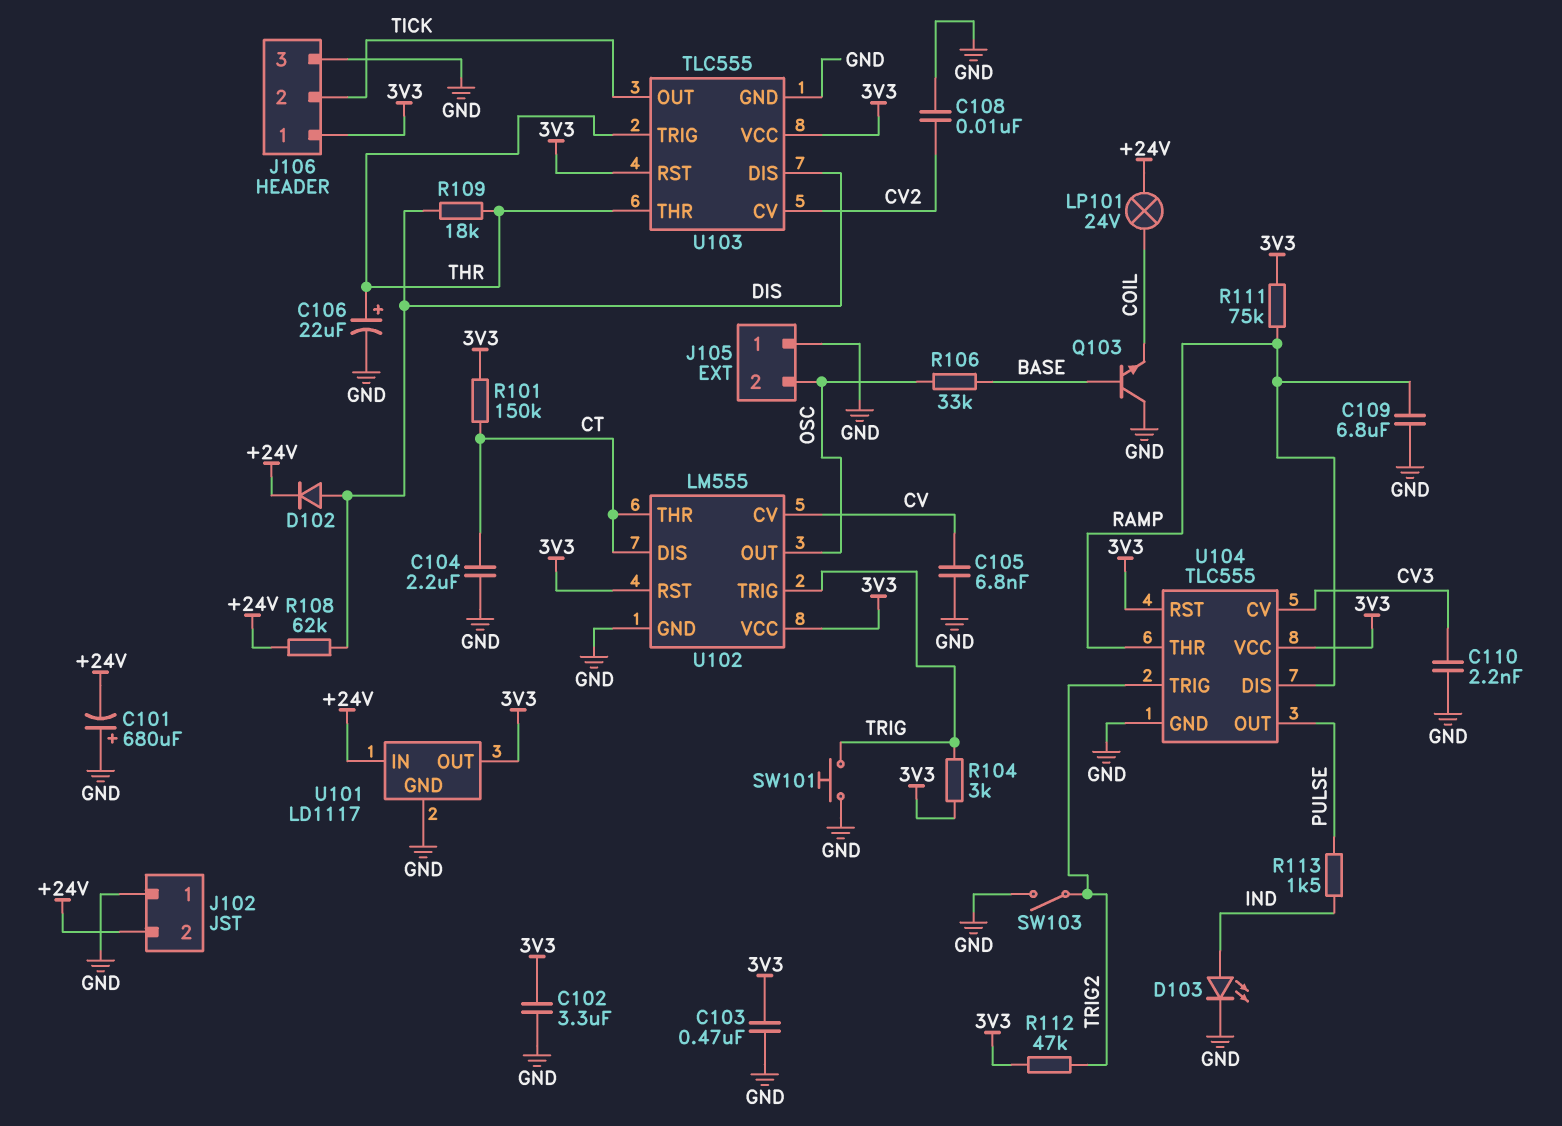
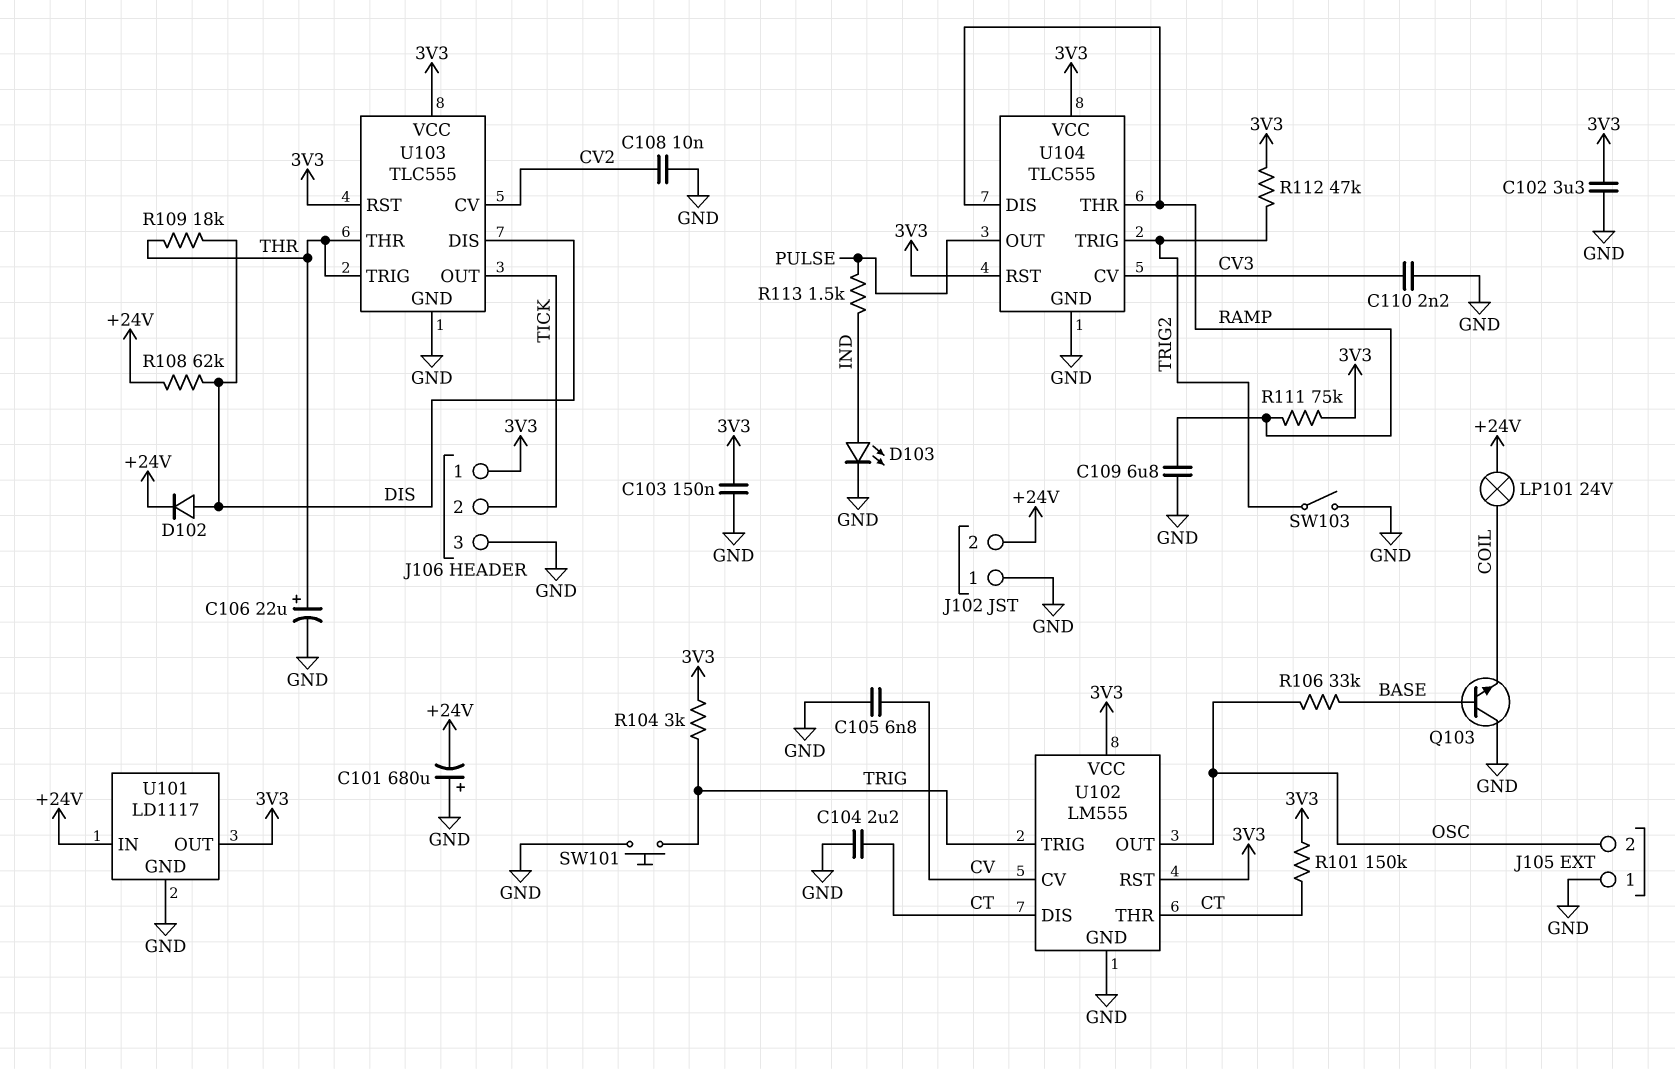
C103: 470nF (3V3, GND) -> 150nF (3V3, GND)

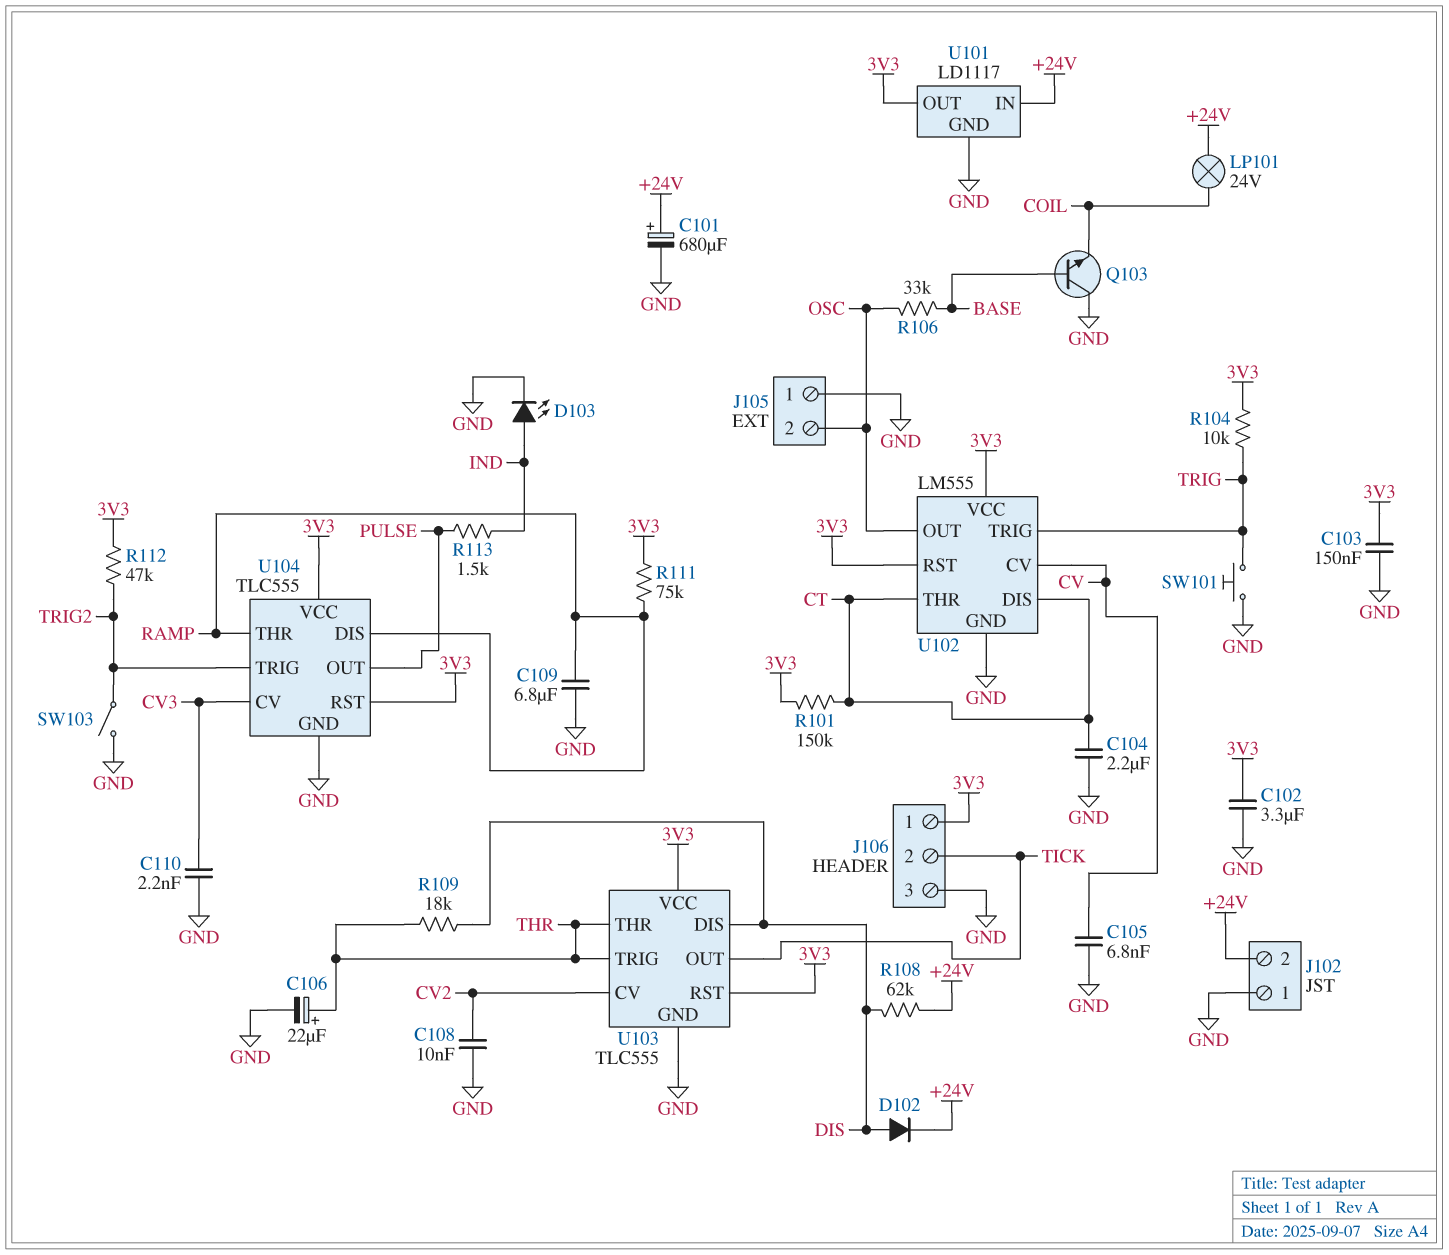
C101: 680uF (plus GND, minus +24V) -> 680uF (plus +24V, minus GND)
R104: 3k (3V3, TRIG) -> 10k (3V3, TRIG)

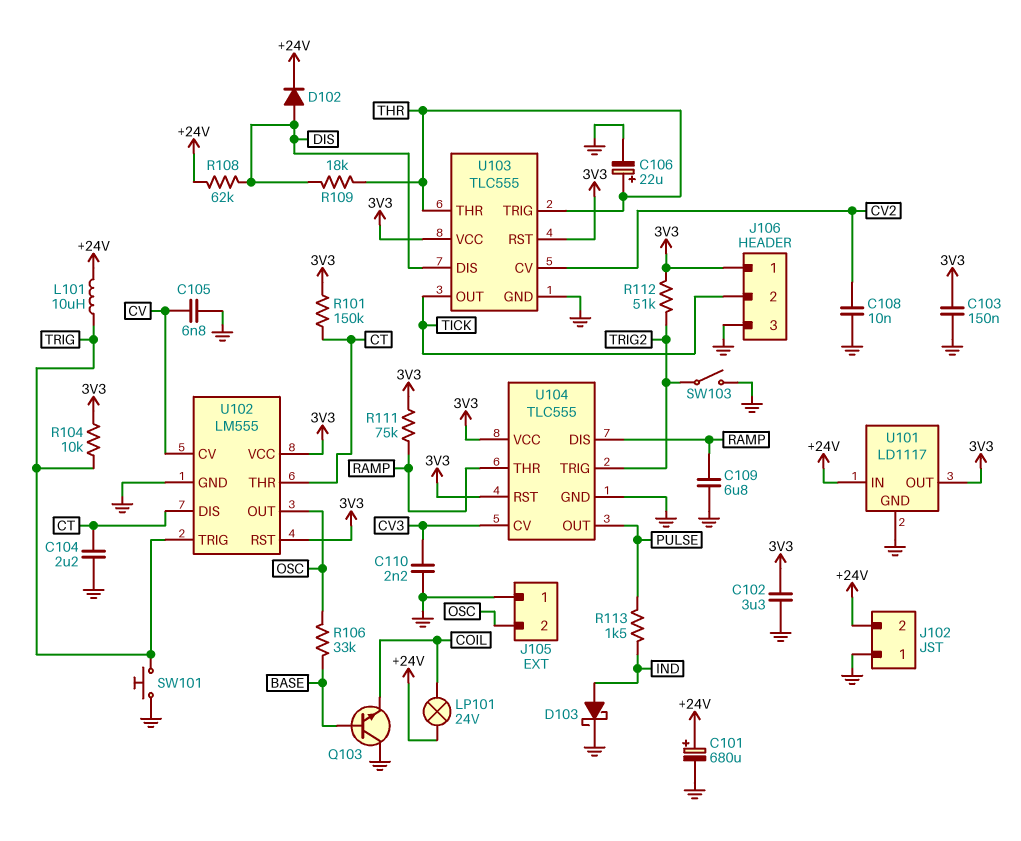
D103: LED (A IND, K GND) -> schottky (A IND, K GND)
L101: none -> 10uH (+24V, TRIG)
R112: 47k (3V3, TRIG2) -> 51k (3V3, TRIG2)

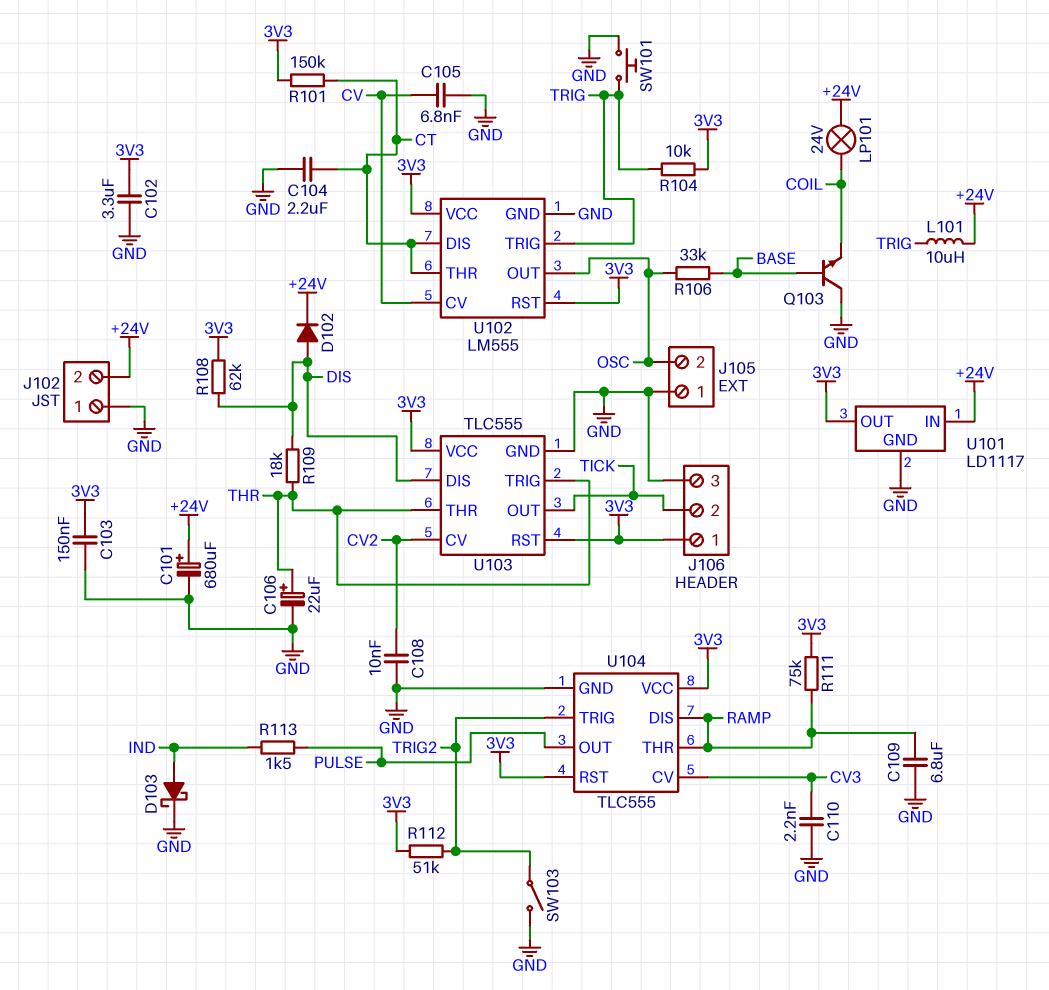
R108: 62k (+24V, DIS) -> 62k (3V3, DIS)

